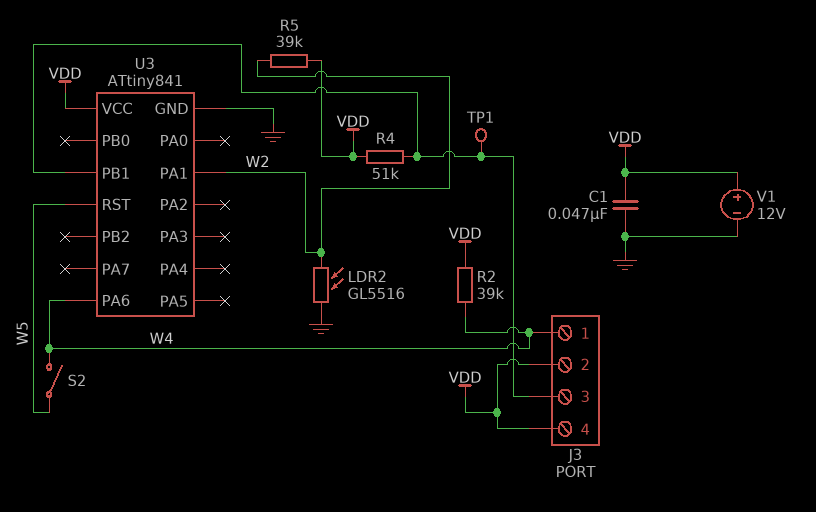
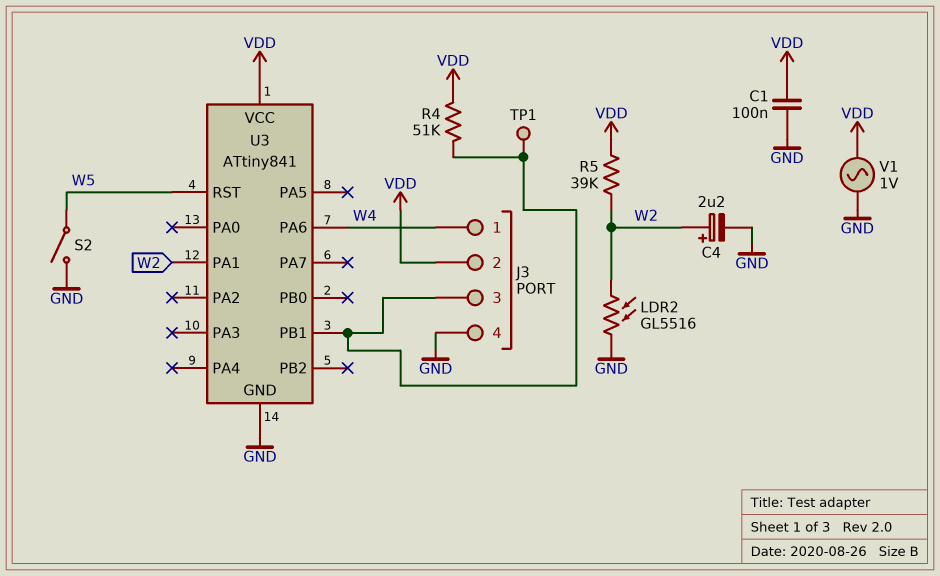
C1: 47nF (GND, VDD) -> 100nF (GND, VDD)
C4: none -> 2.2uF (plus W2, minus GND)
J3 pin 4: VDD -> GND
R2: 39k (VDD, W4) -> none
S2: switch (W4, W5) -> switch (GND, W5)
V1: 12V (plus VDD, minus GND) -> AC 1V (GND, VDD)

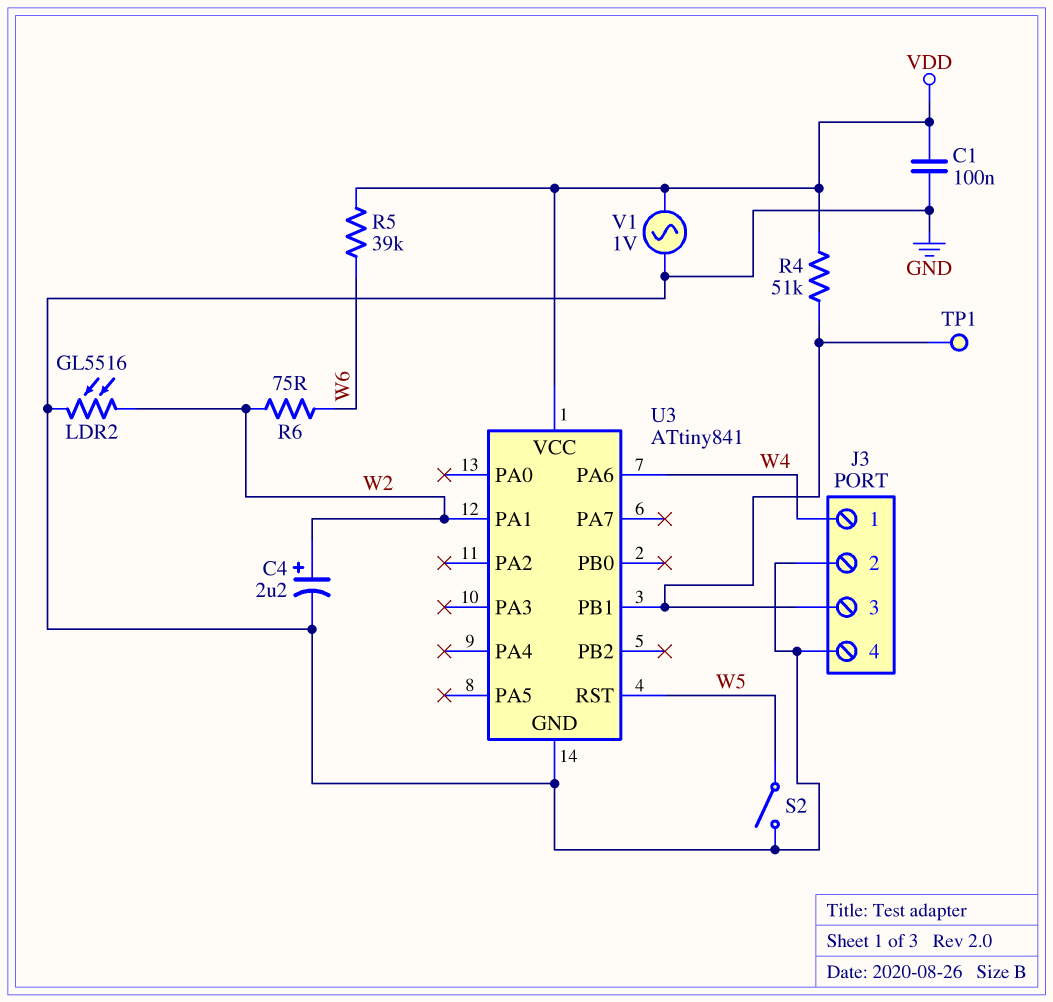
J3 pin 2: VDD -> GND
R5: 39k (VDD, W2) -> 39k (VDD, W6)
R6: none -> 75 (W2, W6)

